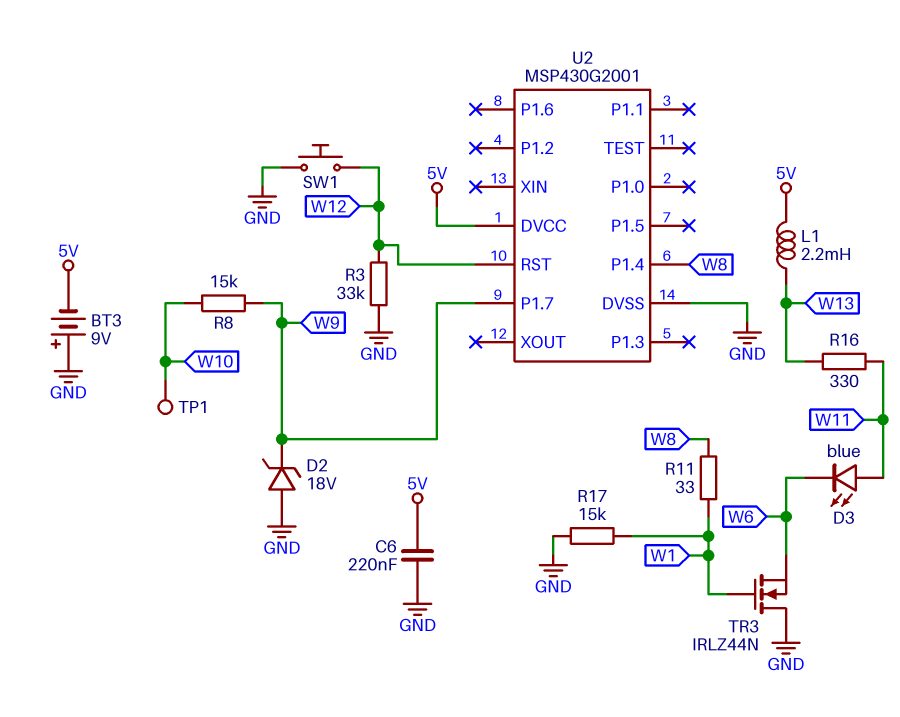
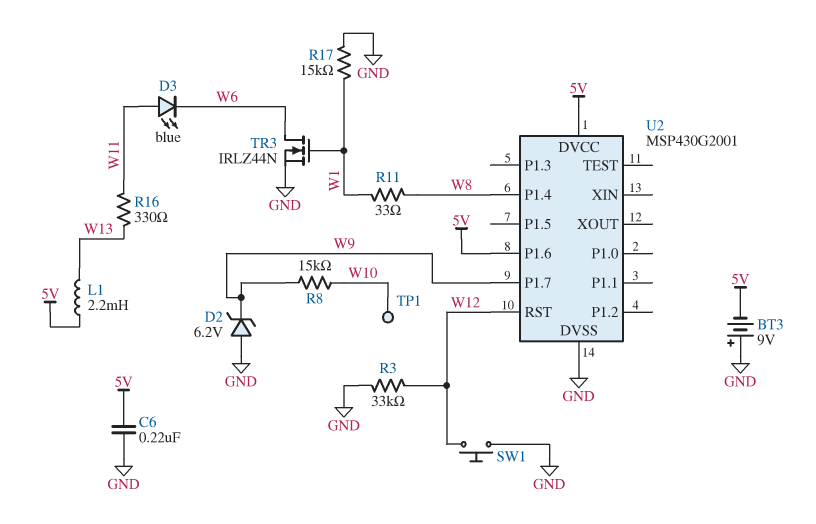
D2: zener 18V (A GND, K W9) -> zener 6.2V (A GND, K W9)
TR3: NMOS IRLZ44N (G W1, D GND, S W6) -> NMOS IRLZ44N (G W1, D W6, S GND)
U2 pin P1.6: none -> 5V

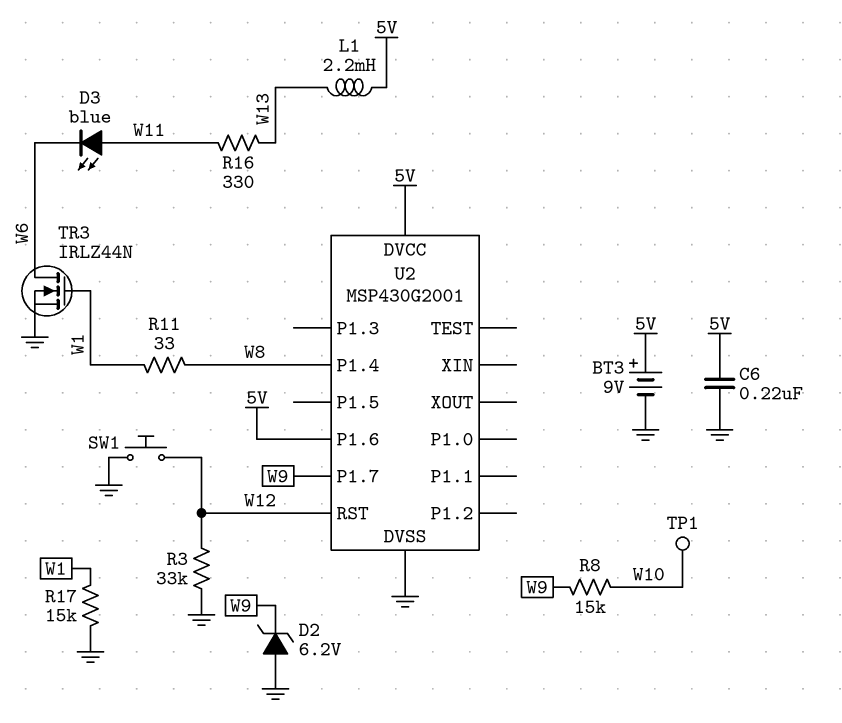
BT3: 9V (plus GND, minus 5V) -> 9V (plus 5V, minus GND)

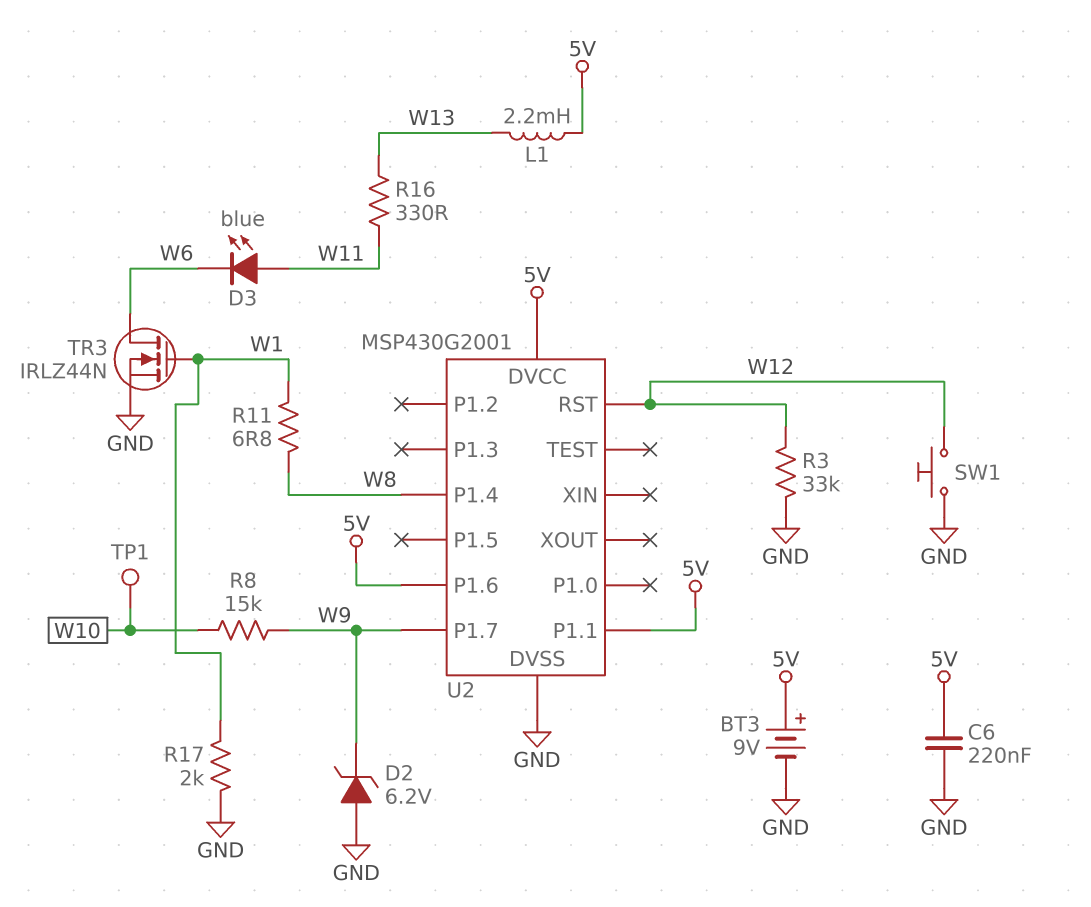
R11: 33 (W1, W8) -> 6.8 (W1, W8)
R17: 15k (GND, W1) -> 2k (GND, W1)
U2 pin P1.1: none -> 5V

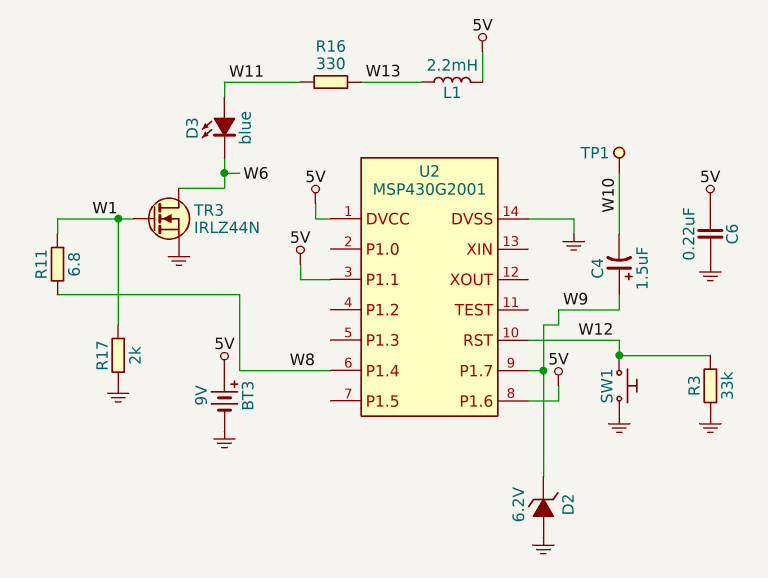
C4: none -> 1.5uF (plus W9, minus W10)
R8: 15k (W9, W10) -> none

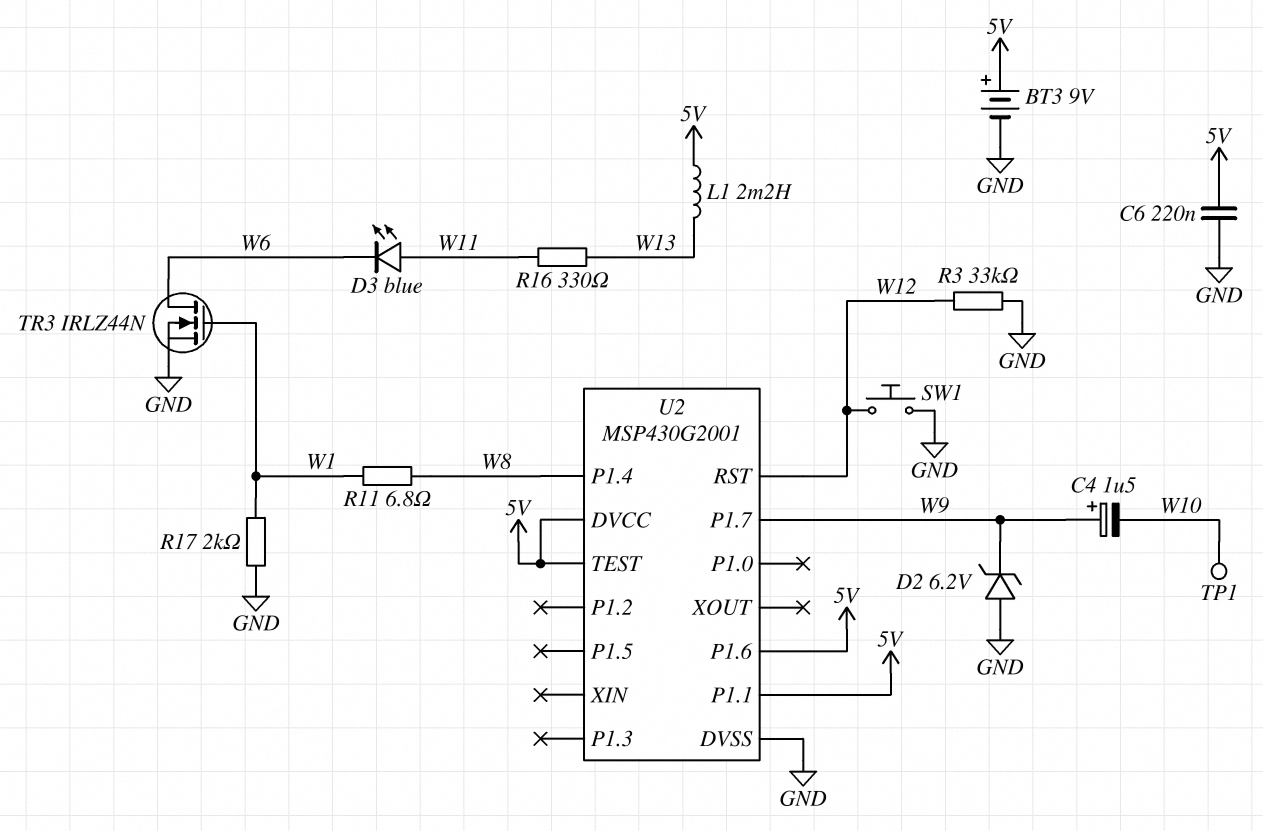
U2 pin TEST: none -> 5V

